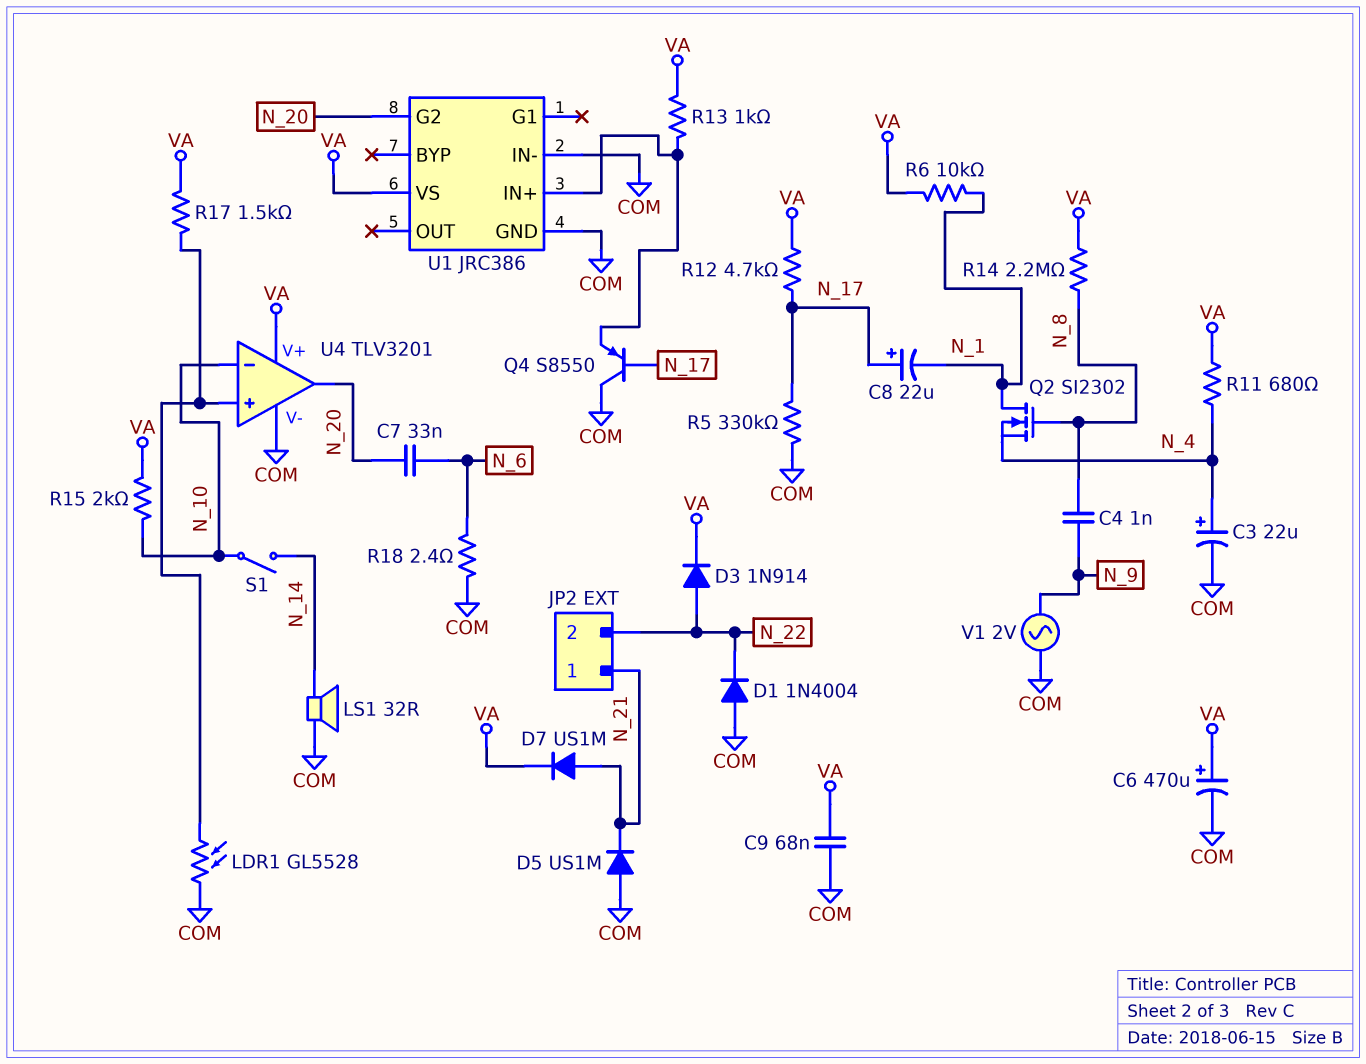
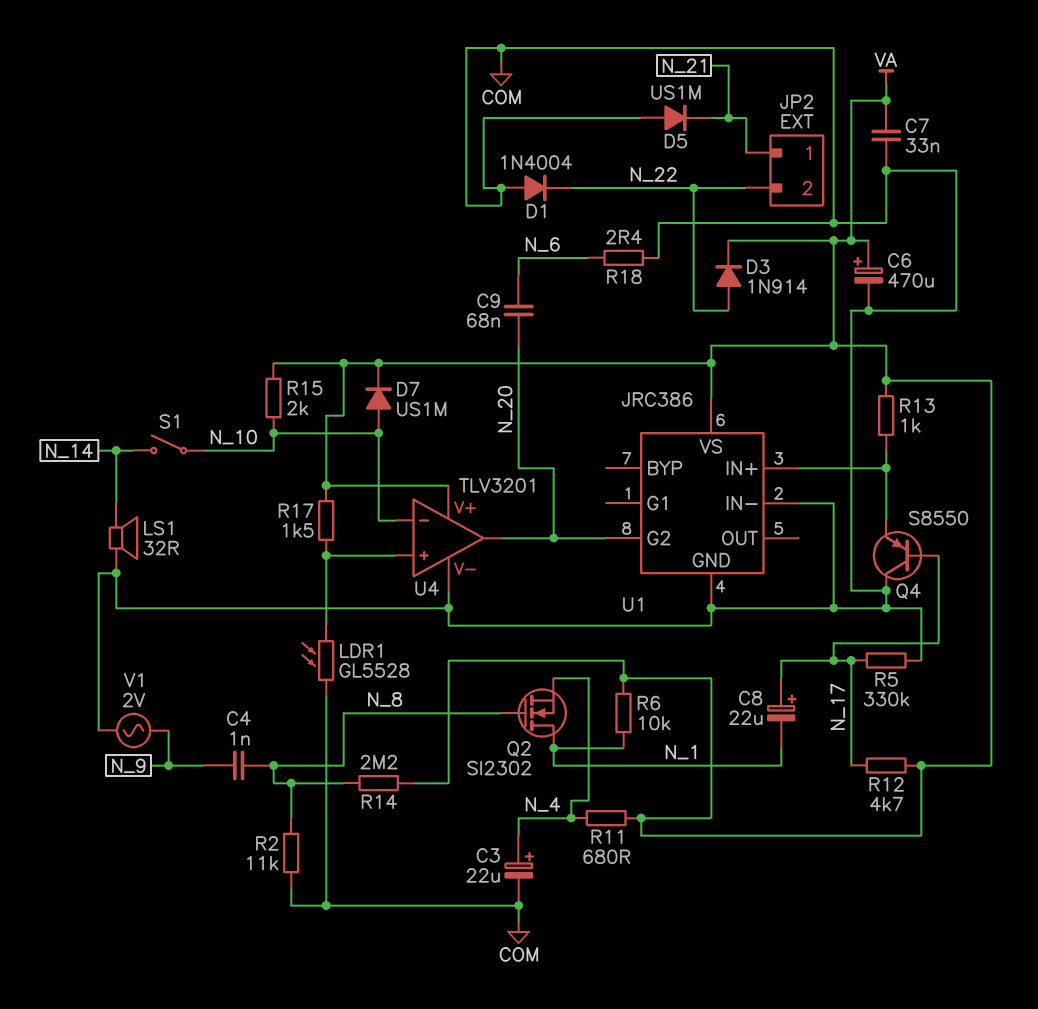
C7: 33nF (N_6, N_20) -> 33nF (COM, VA)
C9: 68nF (COM, VA) -> 68nF (N_6, N_20)
D7: diode US1M (A N_21, K VA) -> diode US1M (A N_10, K VA)
R2: none -> 11k (COM, N_8)

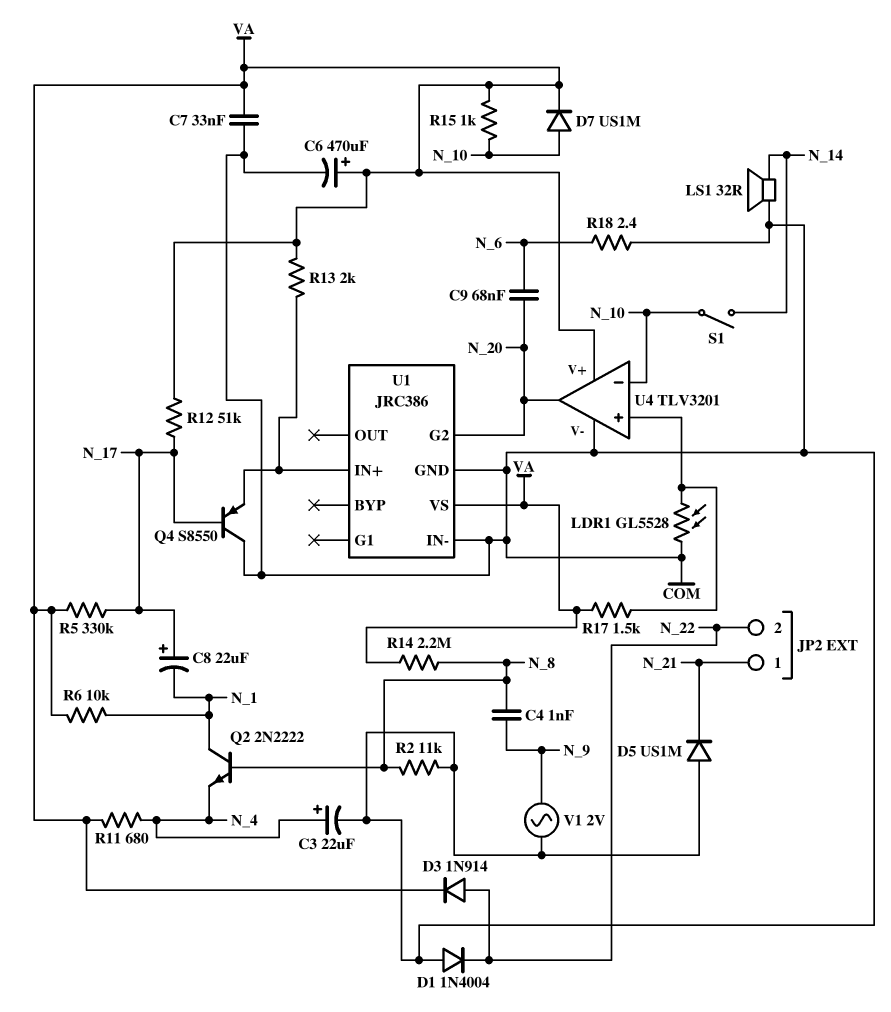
Q2: NMOS SI2302 (G N_8, D N_1, S N_4) -> NPN 2N2222 (B N_8, C N_1, E N_4)
R5: 330k (COM, N_17) -> 330k (N_17, VA)
R12: 4.7k (N_17, VA) -> 51k (N_17, VA)
R13: 1k (U1/IN+, VA) -> 2k (U1/IN+, VA)
R15: 2k (N_10, VA) -> 1k (N_10, VA)

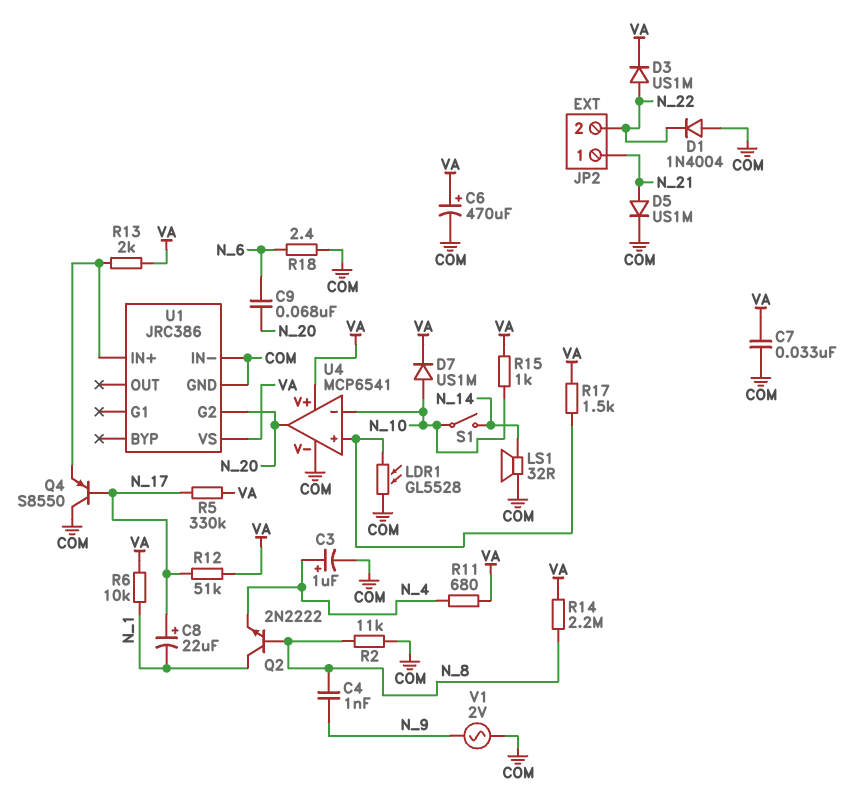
C3: 22uF (plus N_4, minus COM) -> 1uF (plus N_4, minus COM)
D3: diode 1N914 (A N_22, K VA) -> diode US1M (A N_22, K VA)
D5: diode US1M (A COM, K N_21) -> diode US1M (A N_21, K COM)
U4: TLV3201 -> MCP6541

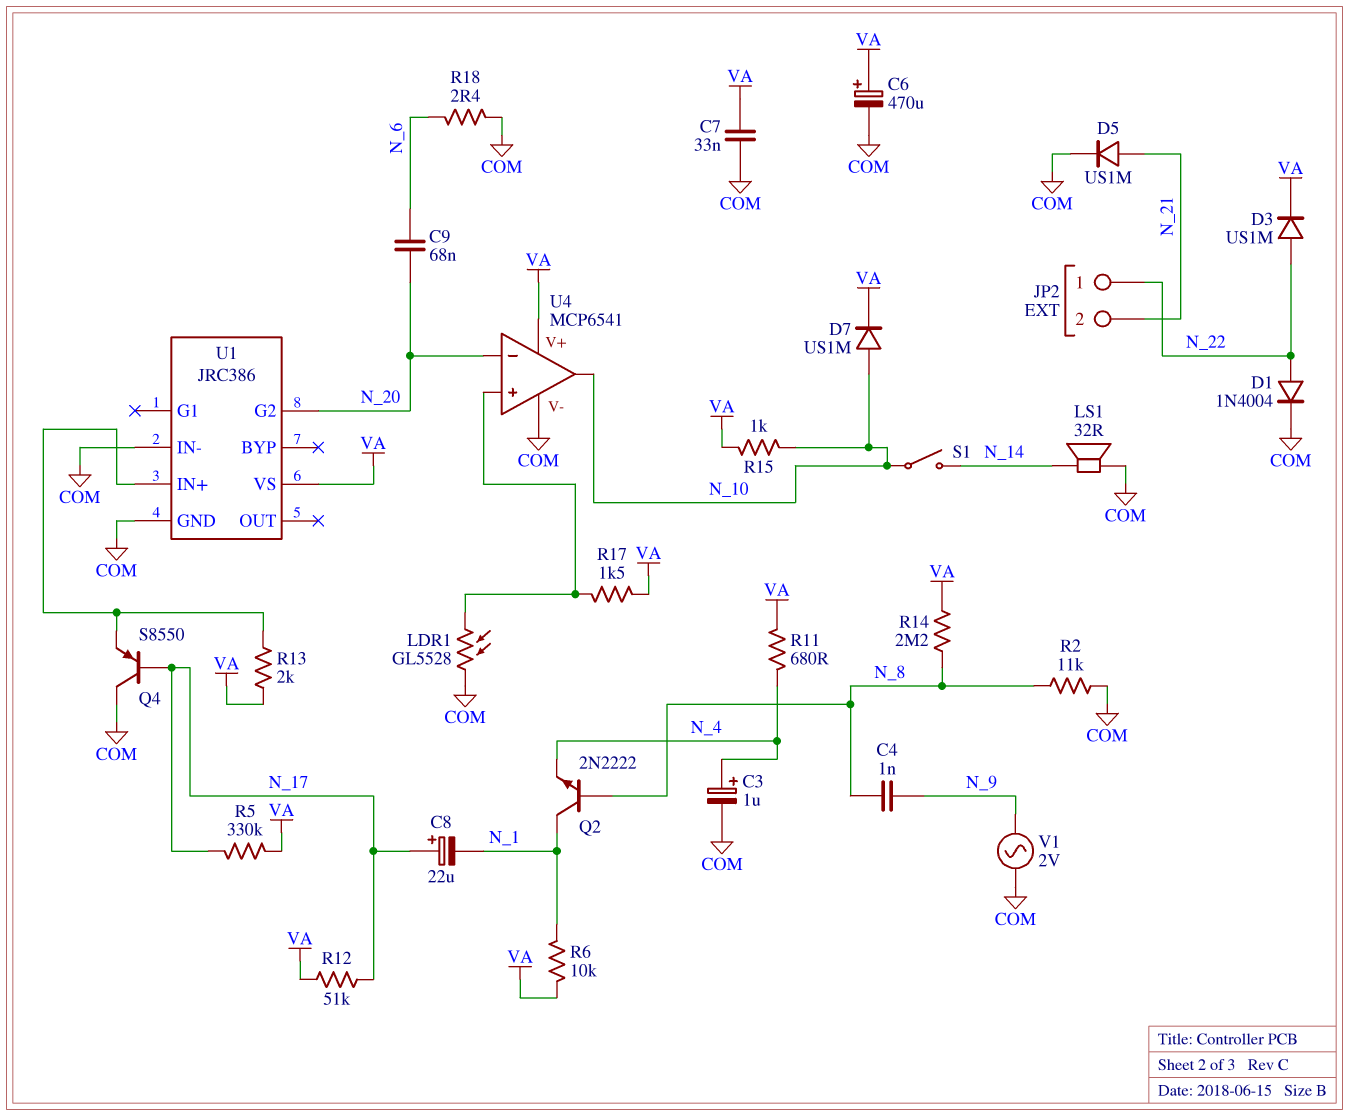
D1: diode 1N4004 (A COM, K N_22) -> diode 1N4004 (A N_22, K COM)
JP2 pin 1: N_21 -> N_22
JP2 pin 2: N_22 -> N_21
U4 pin in-: N_10 -> N_20
U4 pin out: N_20 -> N_10

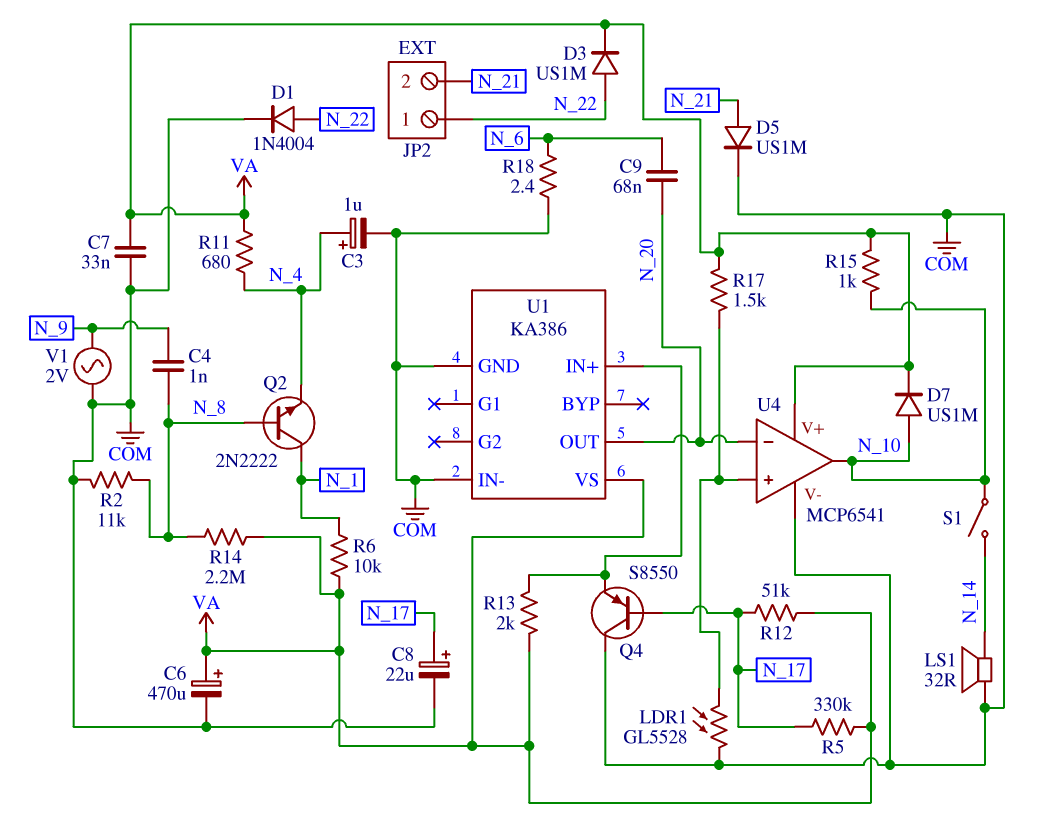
C8: 22uF (plus N_17, minus N_1) -> 22uF (plus N_17, minus COM)
U1: JRC386 -> KA386
U1 pin G2: N_20 -> none
U1 pin OUT: none -> N_20

